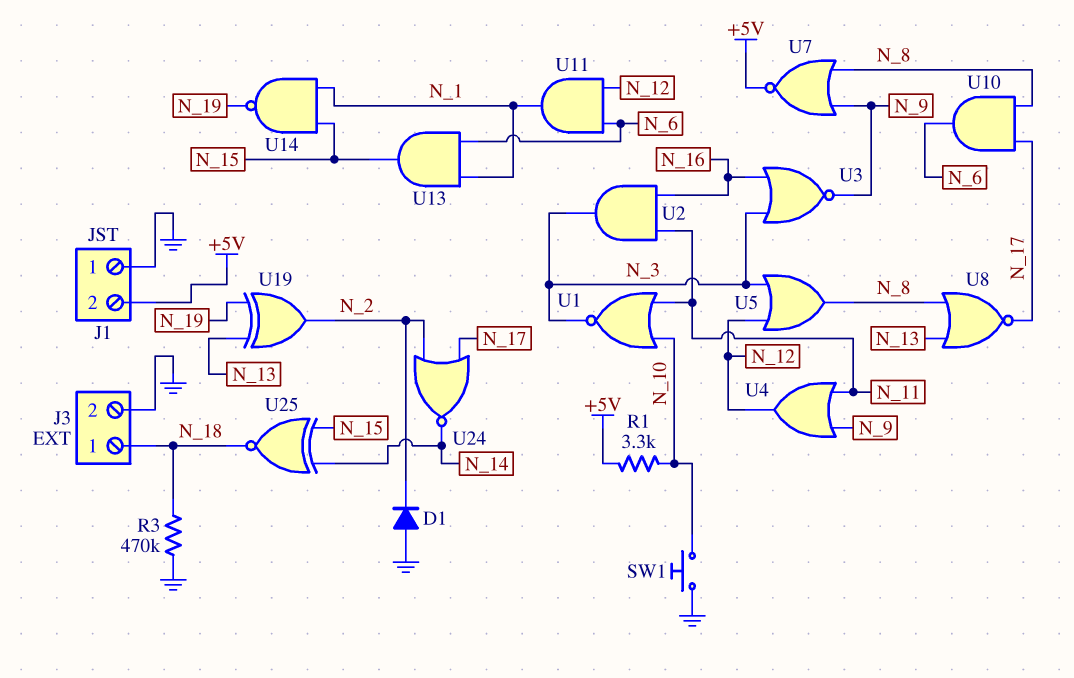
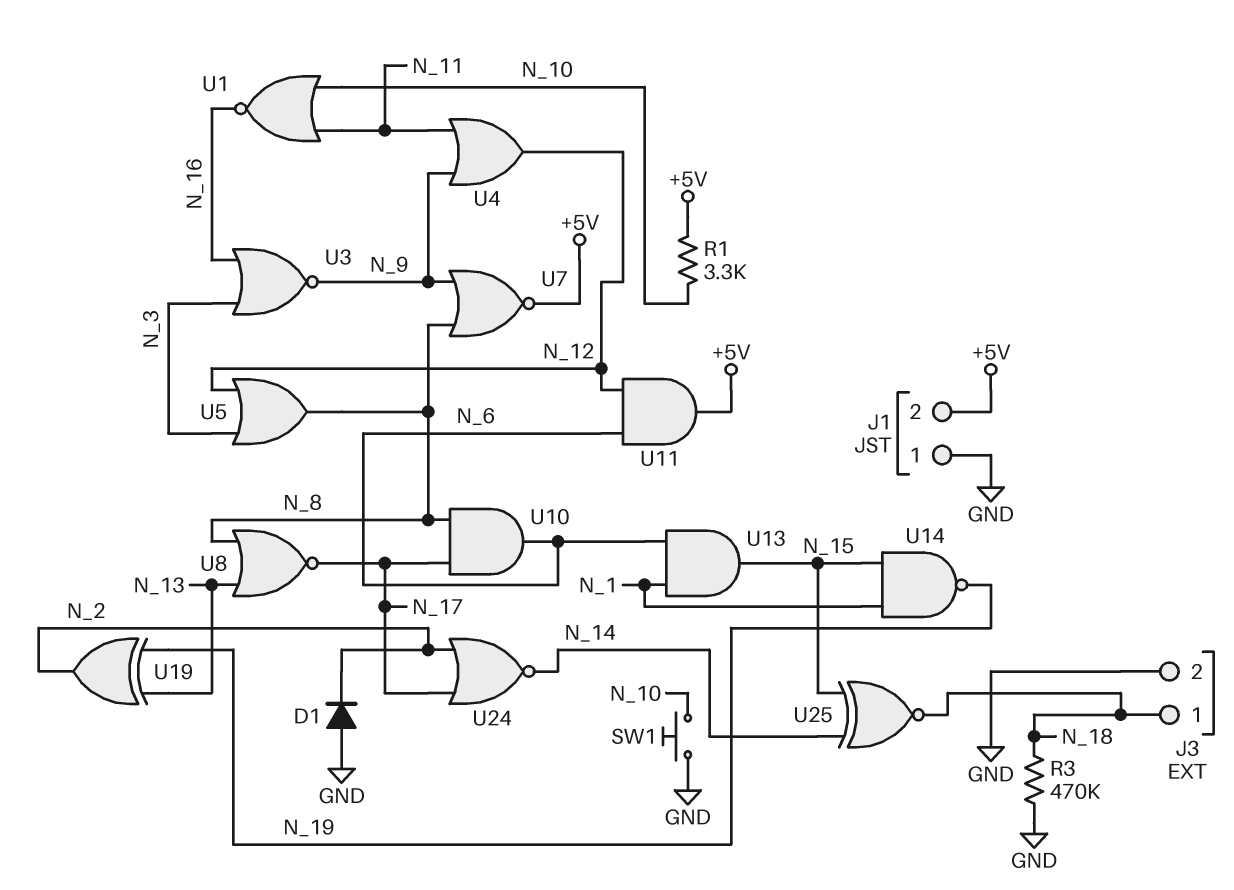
U1: NOR (in N_10, in N_11, out N_3) -> NOR (in N_10, in N_11, out N_16)
U2: AND (in N_11, in N_16, out N_3) -> none
U11: AND (in N_6, in N_12, out N_1) -> AND (in N_6, in N_12, out +5V)

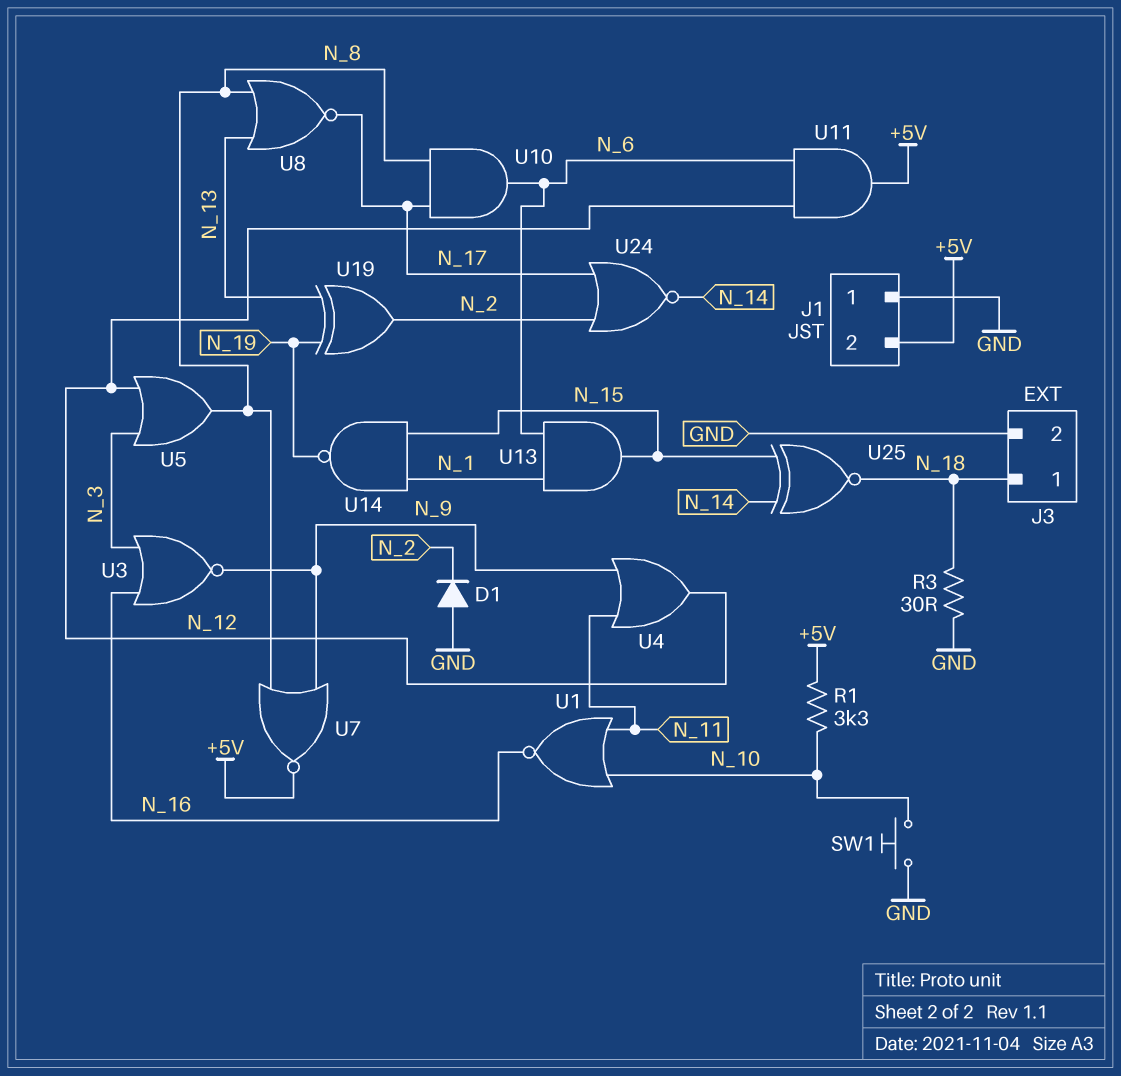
R3: 470k (GND, N_18) -> 30 (GND, N_18)

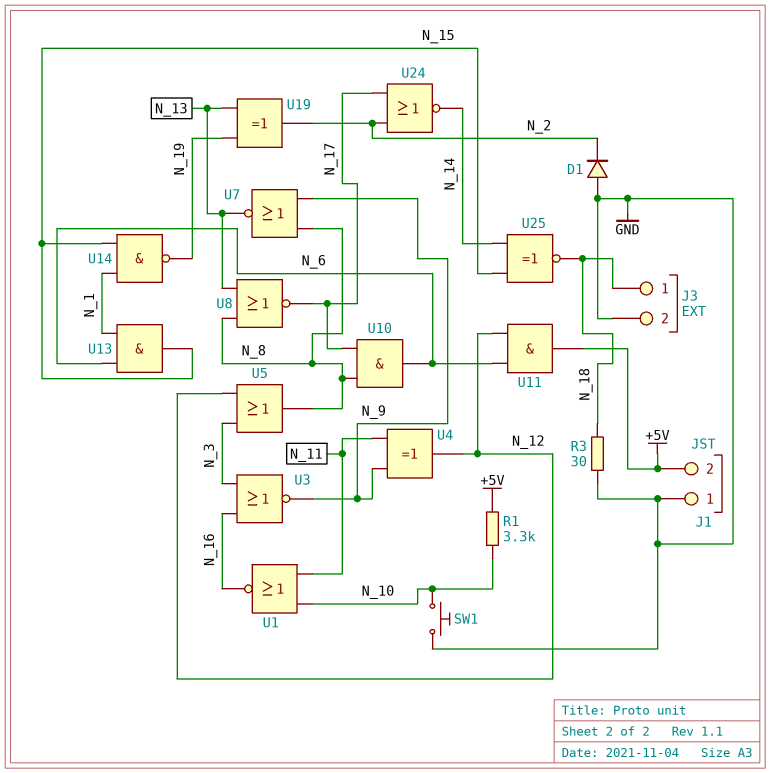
U4: OR (in N_9, in N_11, out N_12) -> XOR (in N_9, in N_11, out N_12)
U7: NOR (in N_8, in N_9, out +5V) -> NOR (in N_8, in N_9, out N_13)

